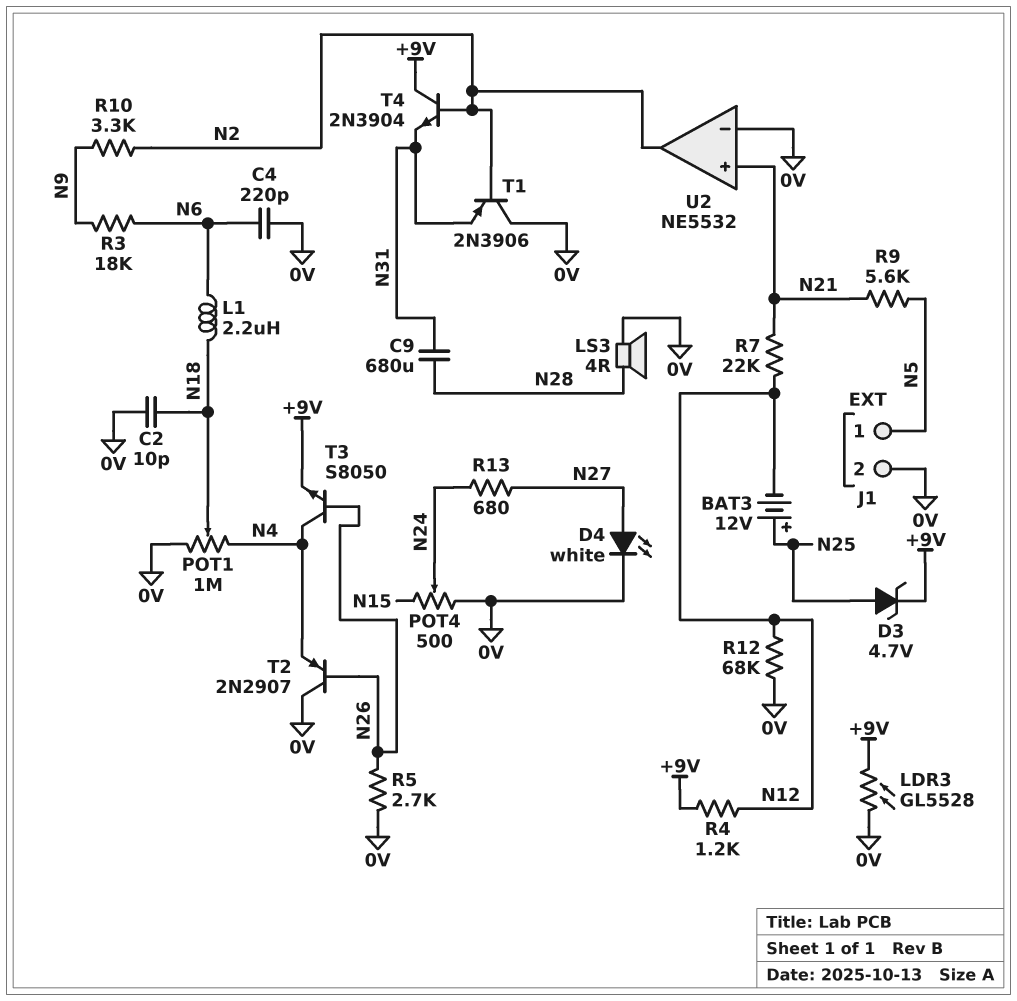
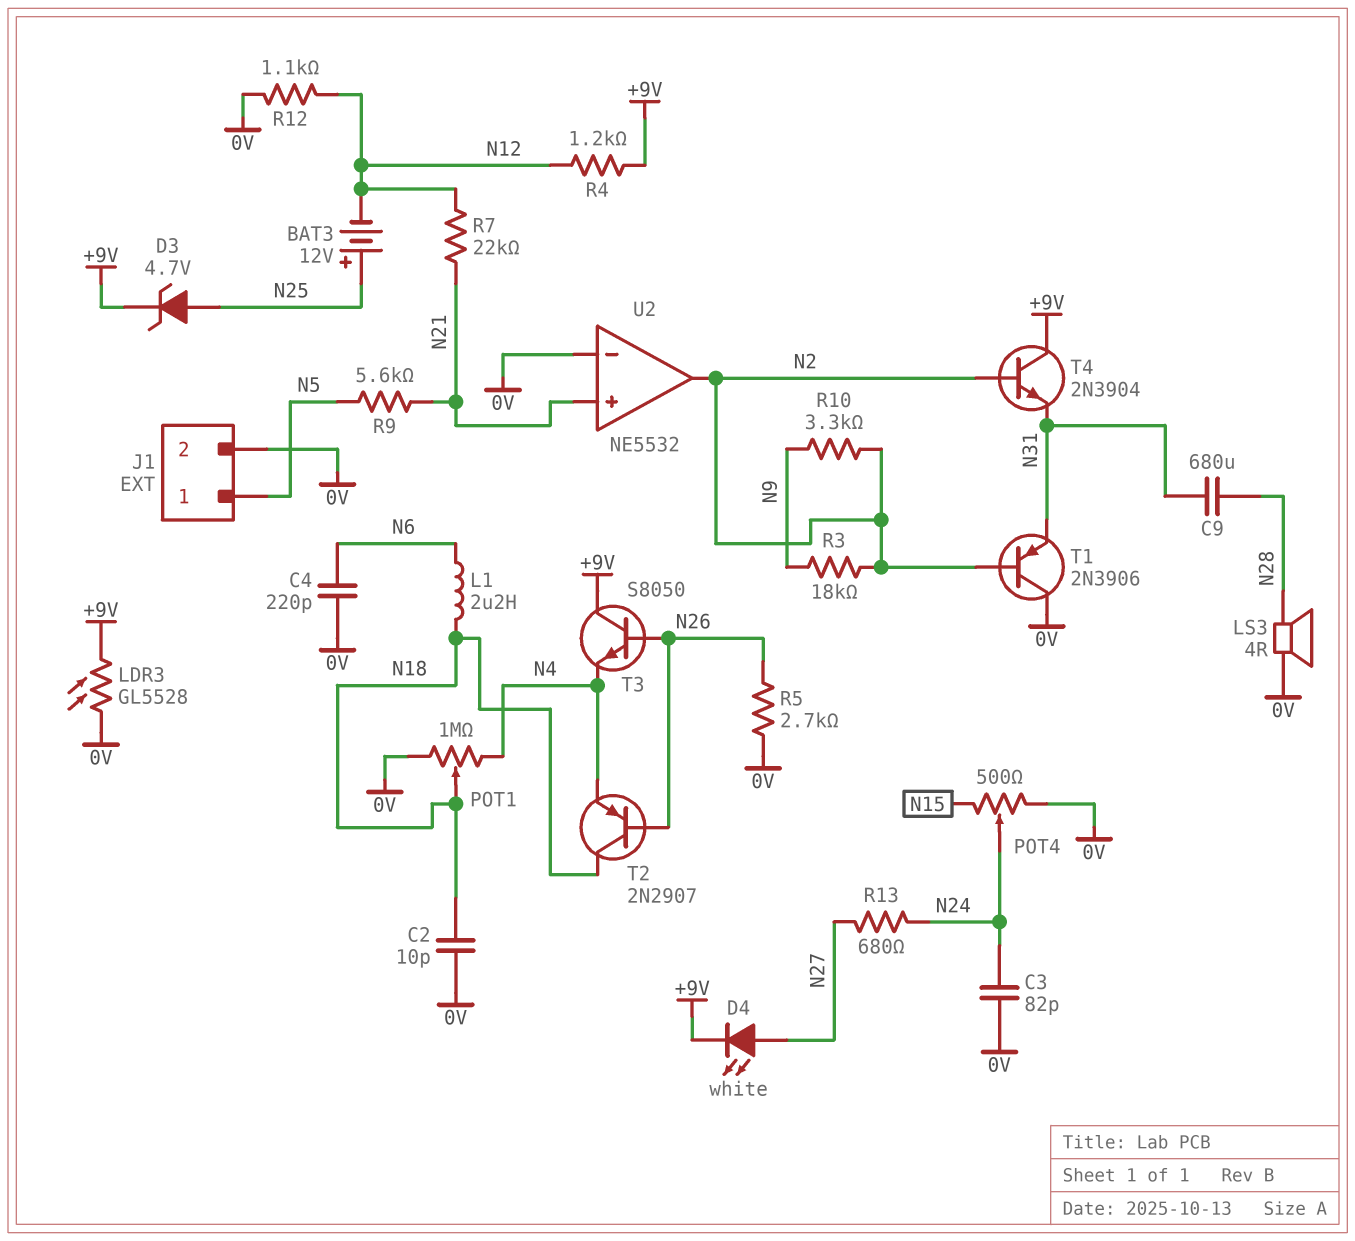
C3: none -> 82pF (0V, N24)
D4: LED white (A N27, K 0V) -> LED white (A N27, K +9V)
R3: 18k (N6, N9) -> 18k (N2, N9)
R12: 68k (0V, N12) -> 1.1k (0V, N12)
T2: PNP 2N2907 (B N26, C 0V, E N4) -> PNP 2N2907 (B N26, C N18, E N4)
T3: NPN S8050 (B N26, C N4, E +9V) -> NPN S8050 (B N26, C +9V, E N4)

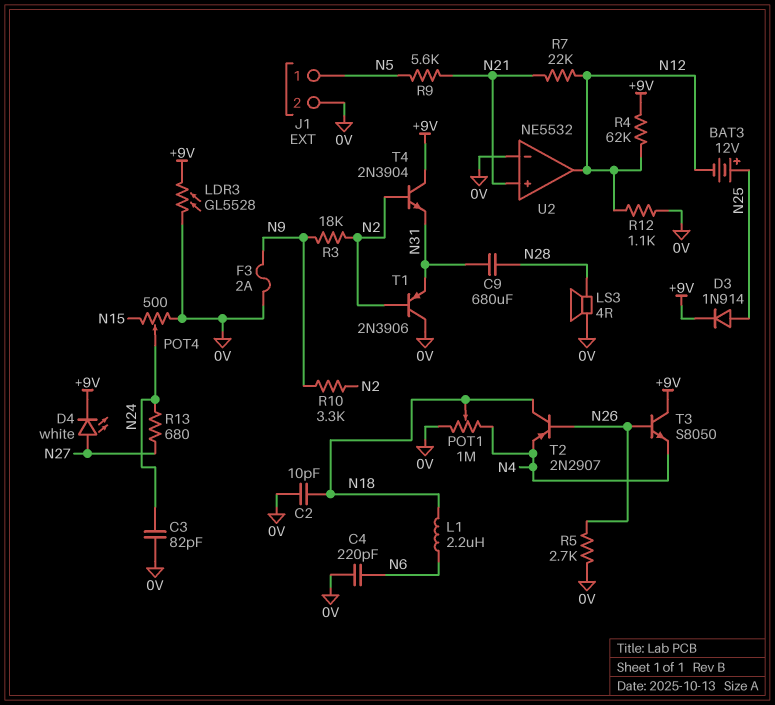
D3: zener 4.7V (A N25, K +9V) -> diode 1N914 (A N25, K +9V)
F3: none -> 2A (0V, N9)
R4: 1.2k (+9V, N12) -> 62k (+9V, N12)
U2 pin out: N2 -> N12

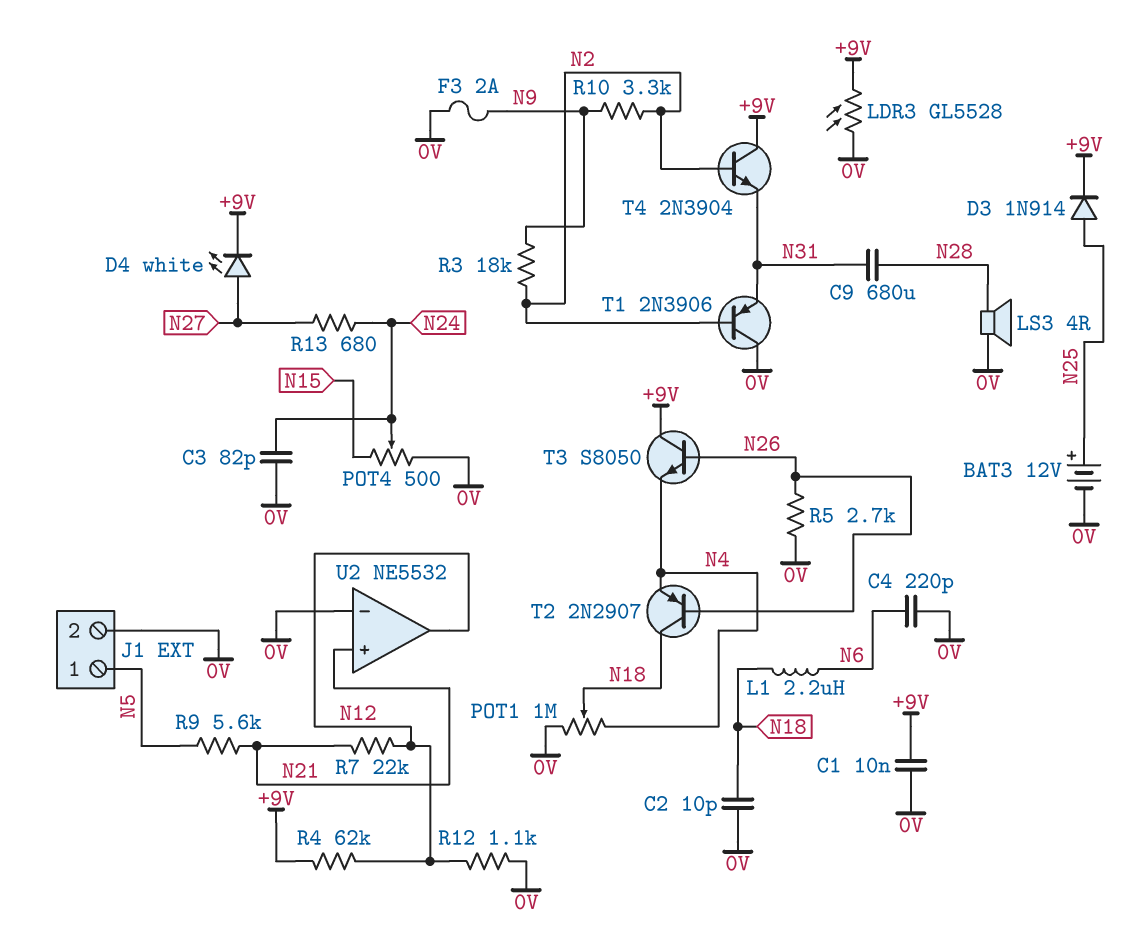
BAT3: 12V (plus N25, minus N12) -> 12V (plus N25, minus 0V)
C1: none -> 10nF (+9V, 0V)

